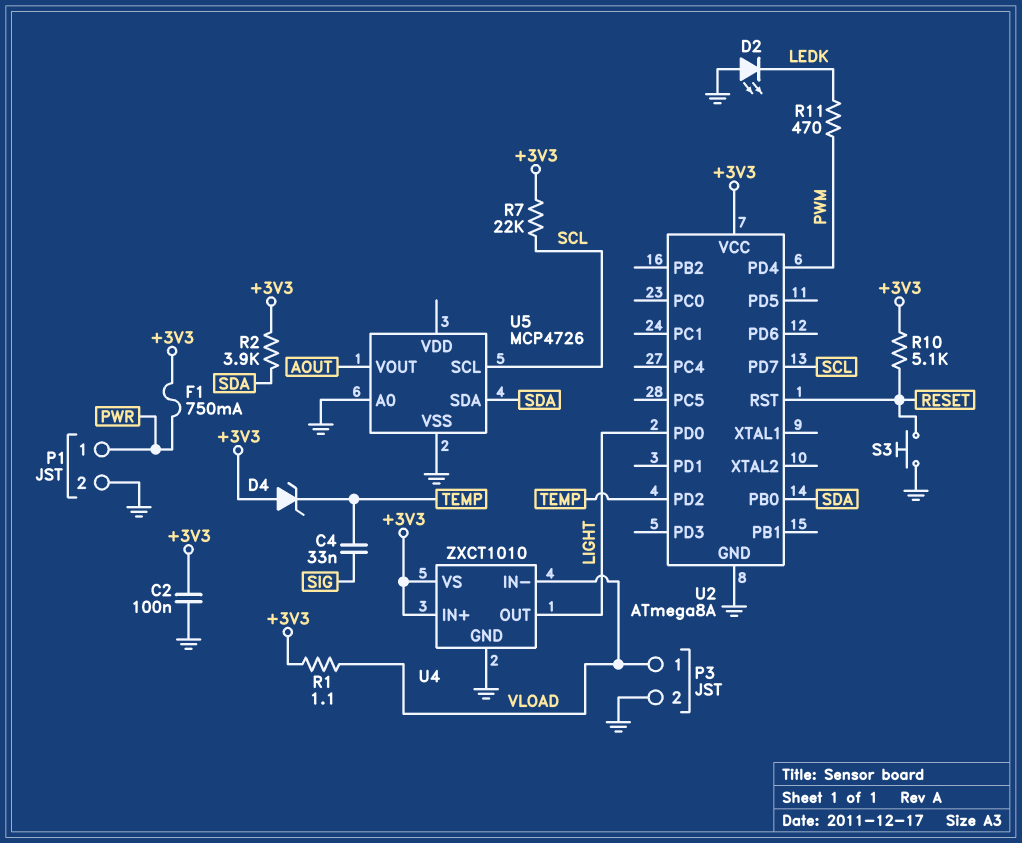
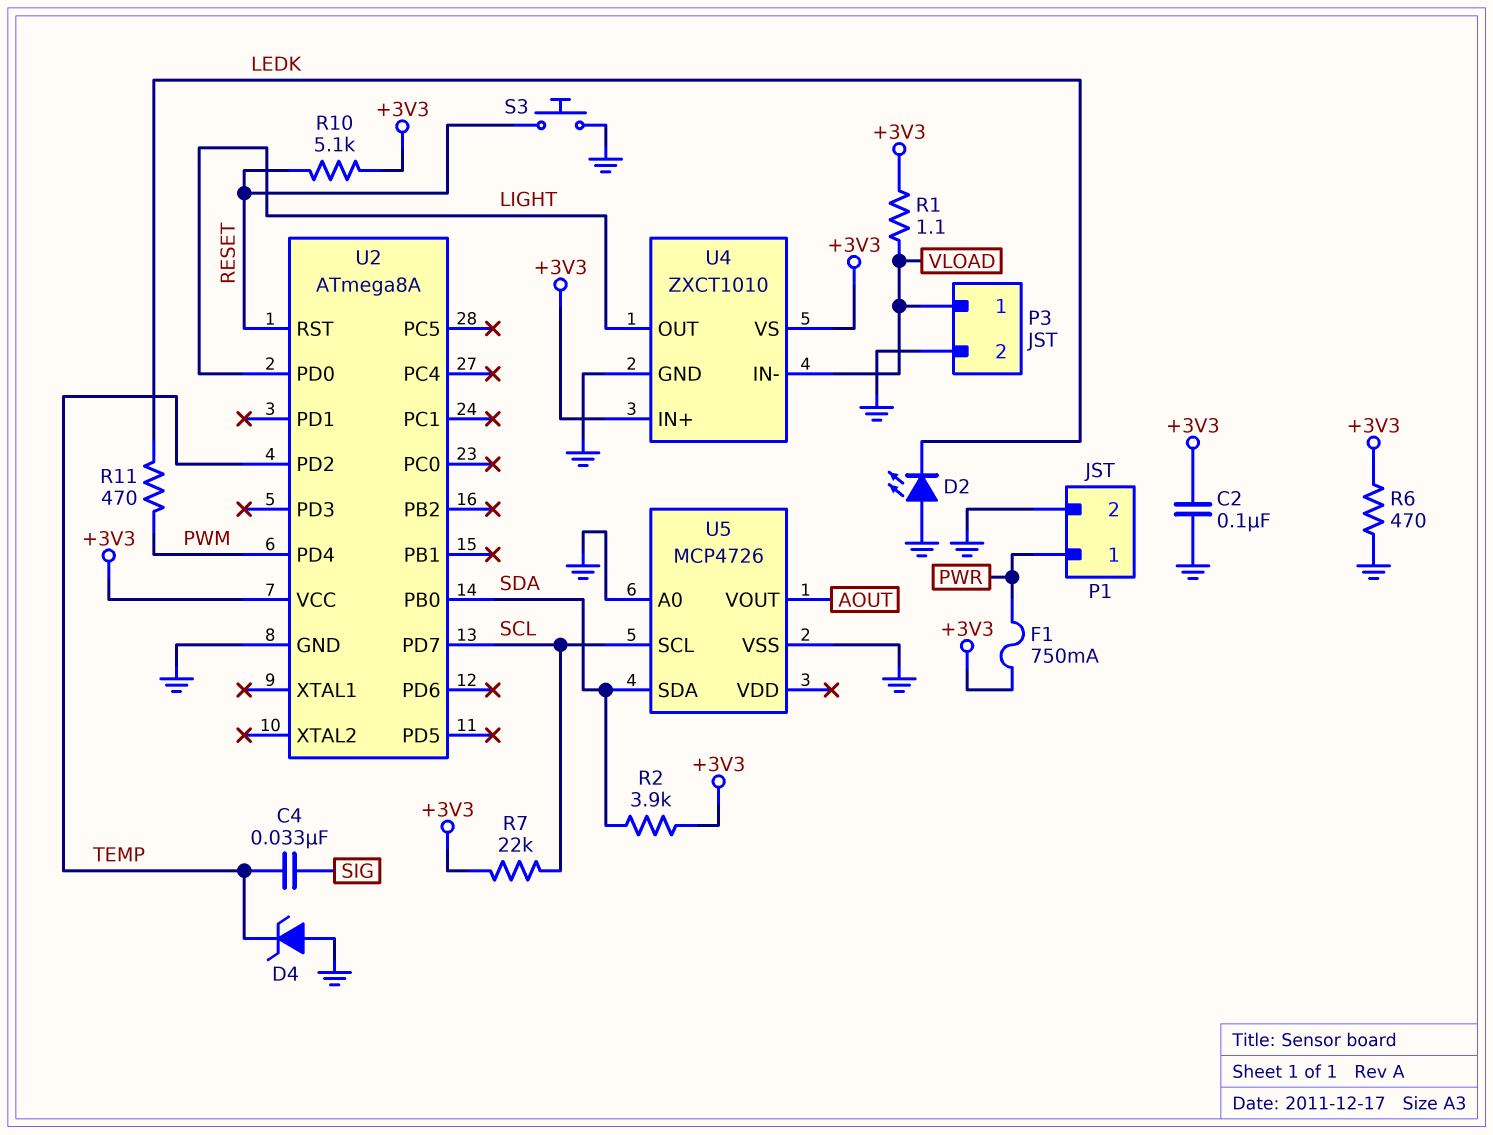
D4: zener (A +3V3, K TEMP) -> zener (A GND, K TEMP)
R6: none -> 470 (+3V3, GND)

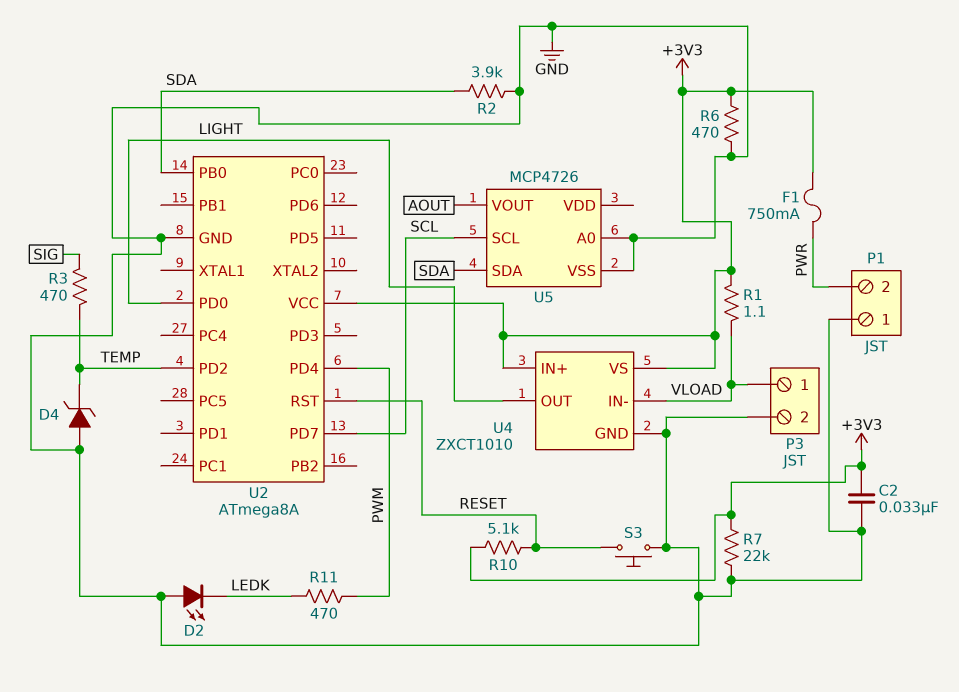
C2: 100nF (+3V3, GND) -> 33nF (+3V3, GND)
C4: 33nF (SIG, TEMP) -> none
P1 pin 1: PWR -> GND
P1 pin 2: GND -> PWR
R2: 3.9k (+3V3, SDA) -> 3.9k (GND, SDA)
R3: none -> 470 (SIG, TEMP)
R7: 22k (+3V3, SCL) -> 22k (+3V3, GND)

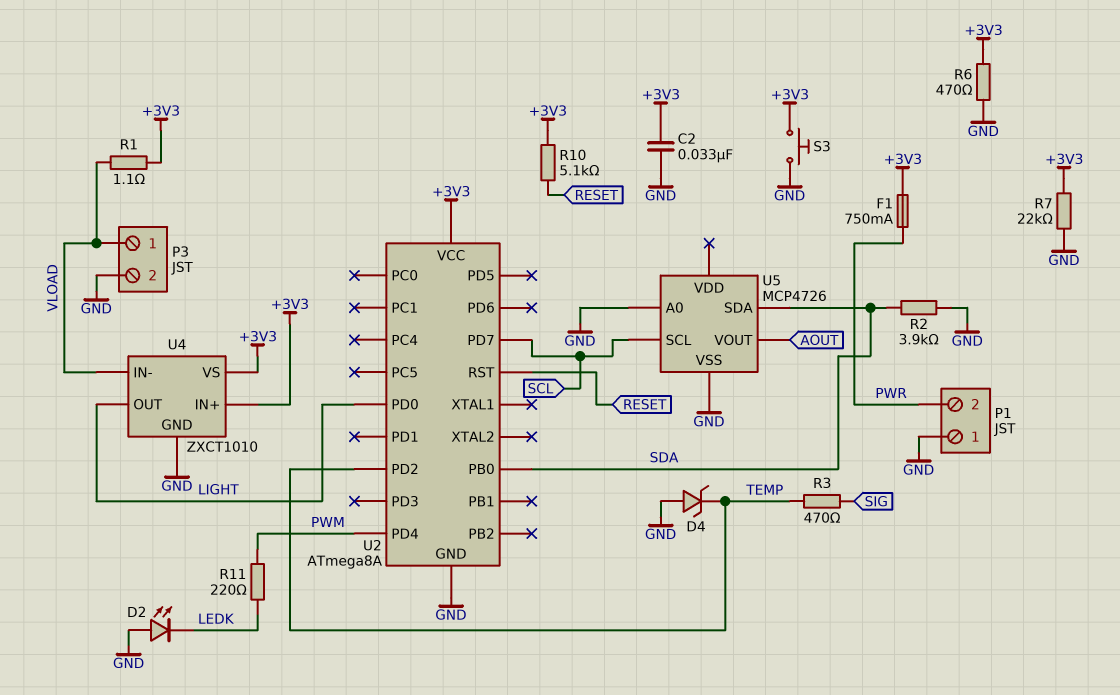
R11: 470 (LEDK, PWM) -> 220 (LEDK, PWM)
S3: button (GND, RESET) -> button (+3V3, GND)

